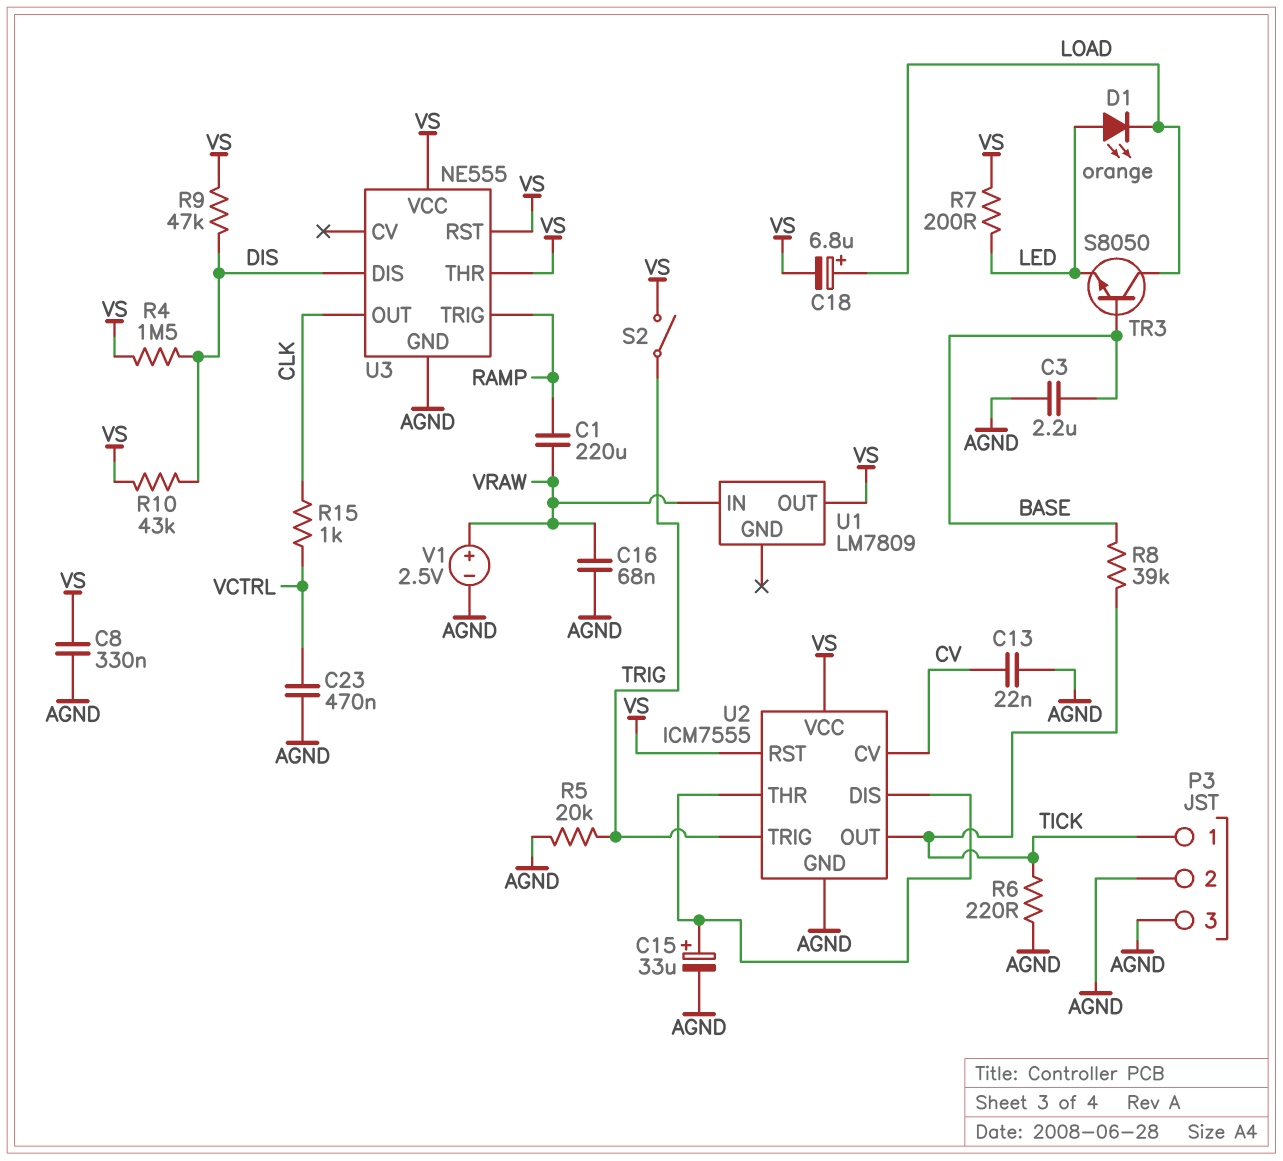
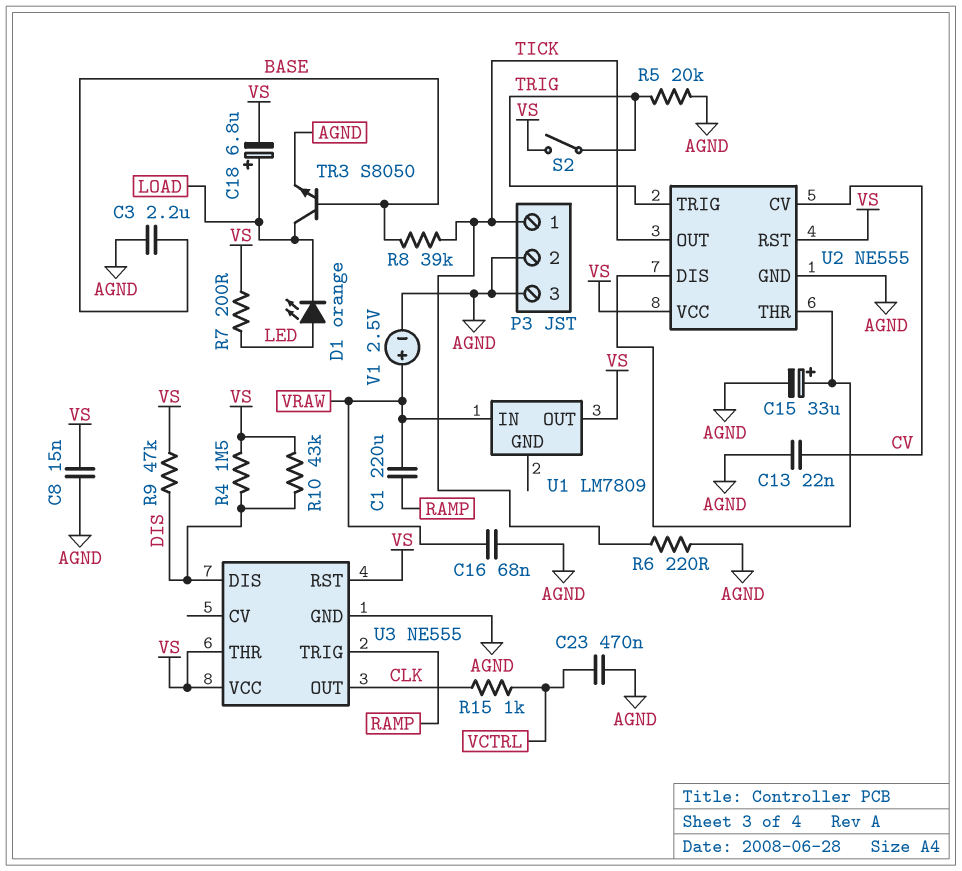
C8: 330nF (AGND, VS) -> 15nF (AGND, VS)
TR3: NPN S8050 (B BASE, C LOAD, E LED) -> NPN S8050 (B BASE, C LOAD, E AGND)
U2: ICM7555 -> NE555

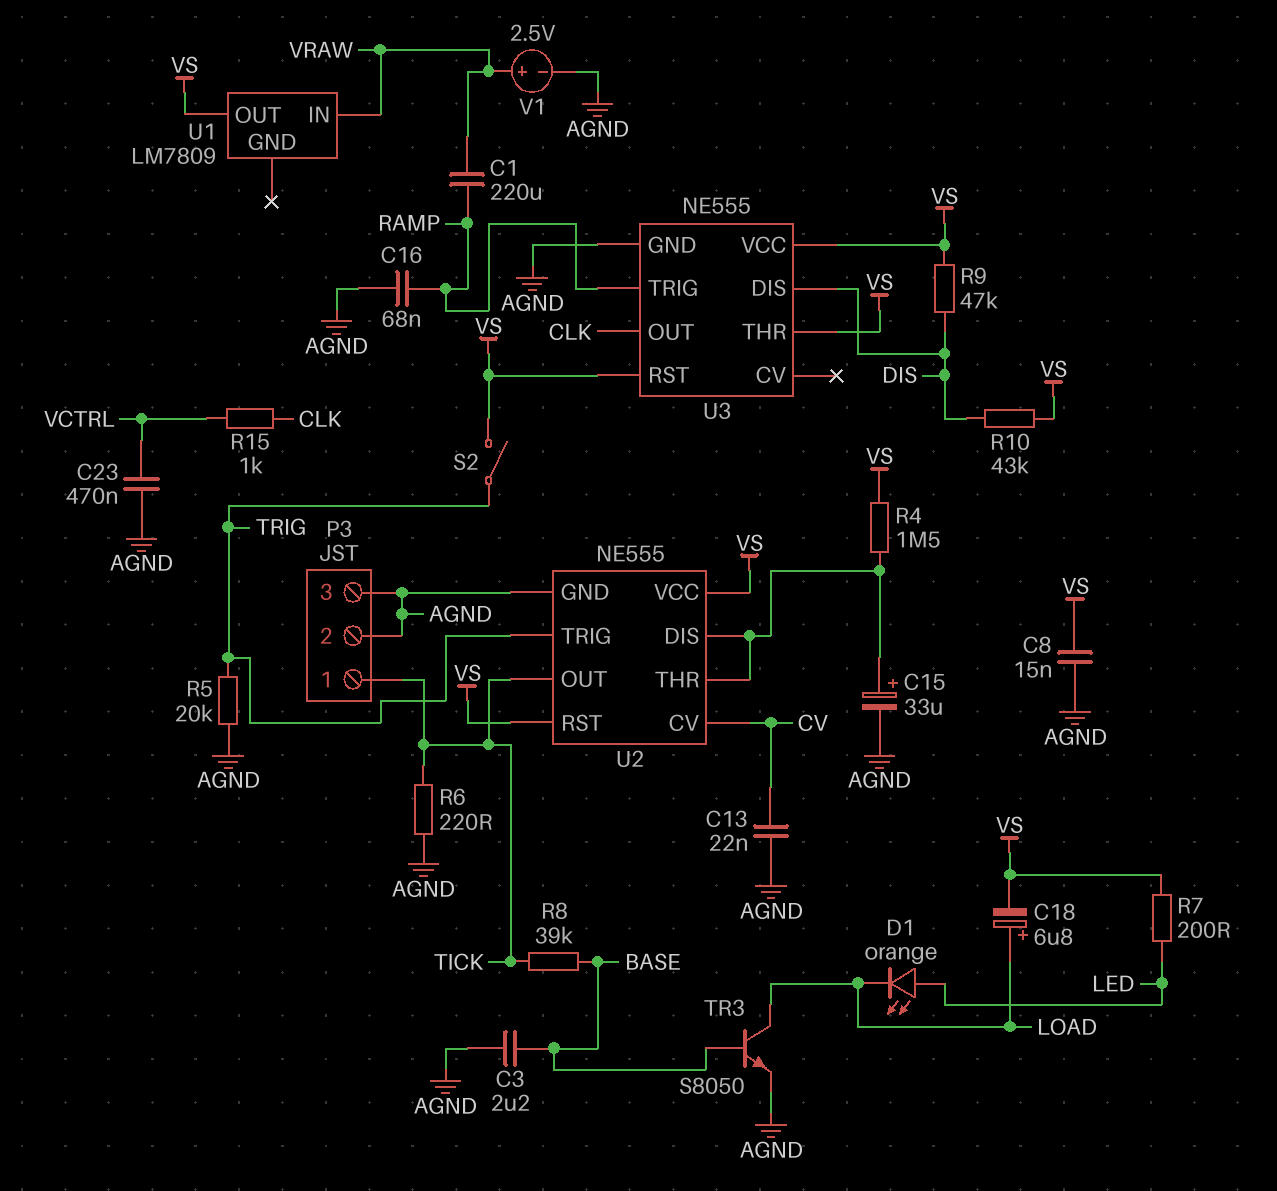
C16: 68nF (AGND, VRAW) -> 68nF (AGND, RAMP)
R4: 1.5M (DIS, VS) -> 1.5M (U2/DIS, VS)

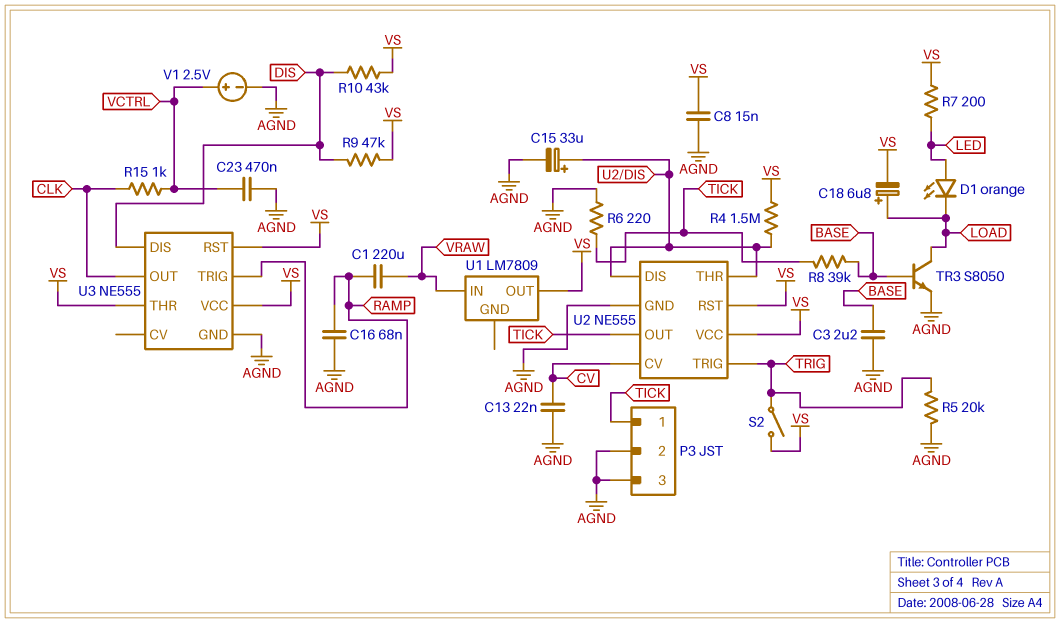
V1: 2.5V (plus VRAW, minus AGND) -> 2.5V (plus VCTRL, minus AGND)

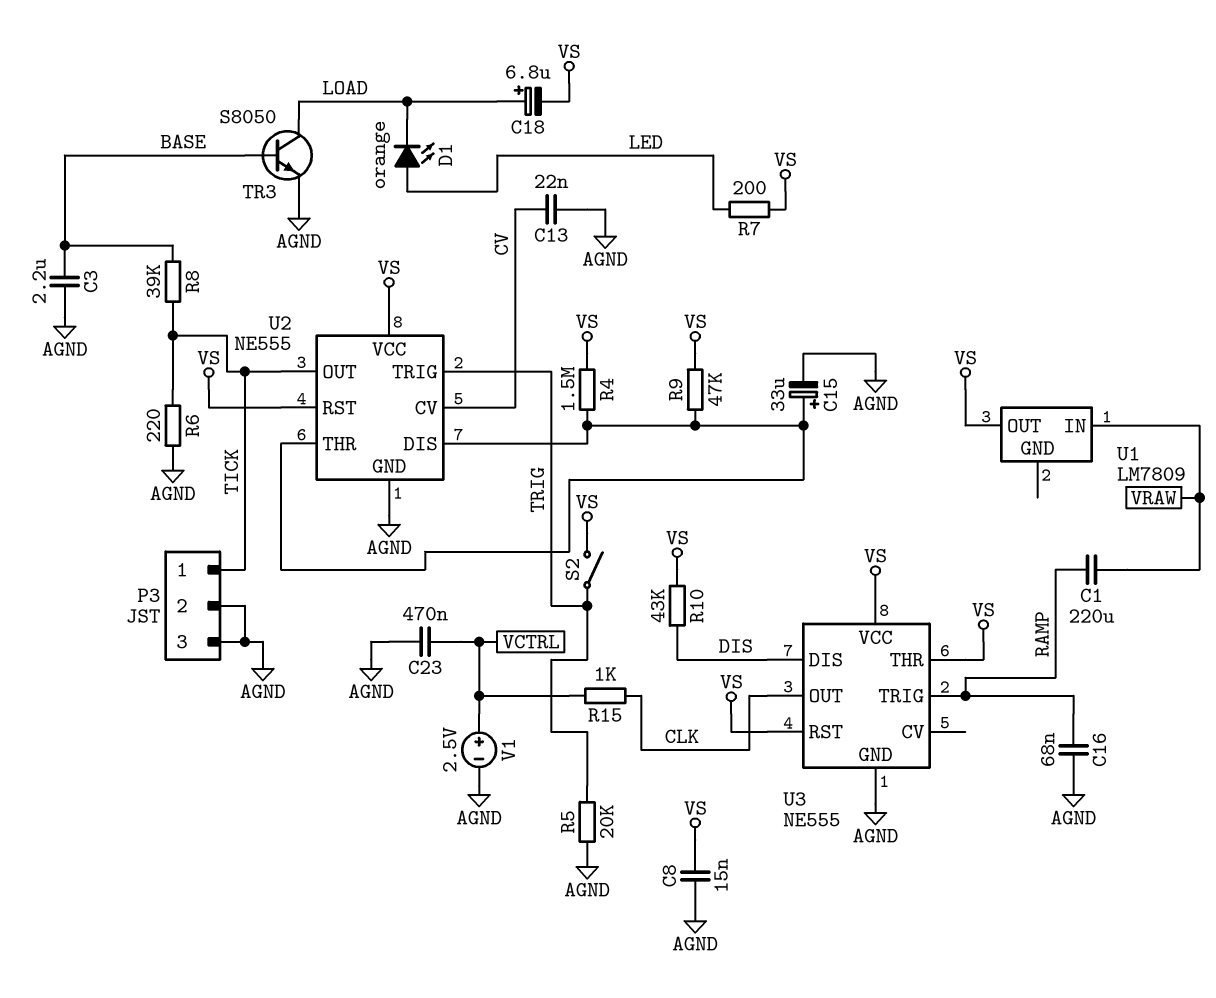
R9: 47k (DIS, VS) -> 47k (U2/DIS, VS)

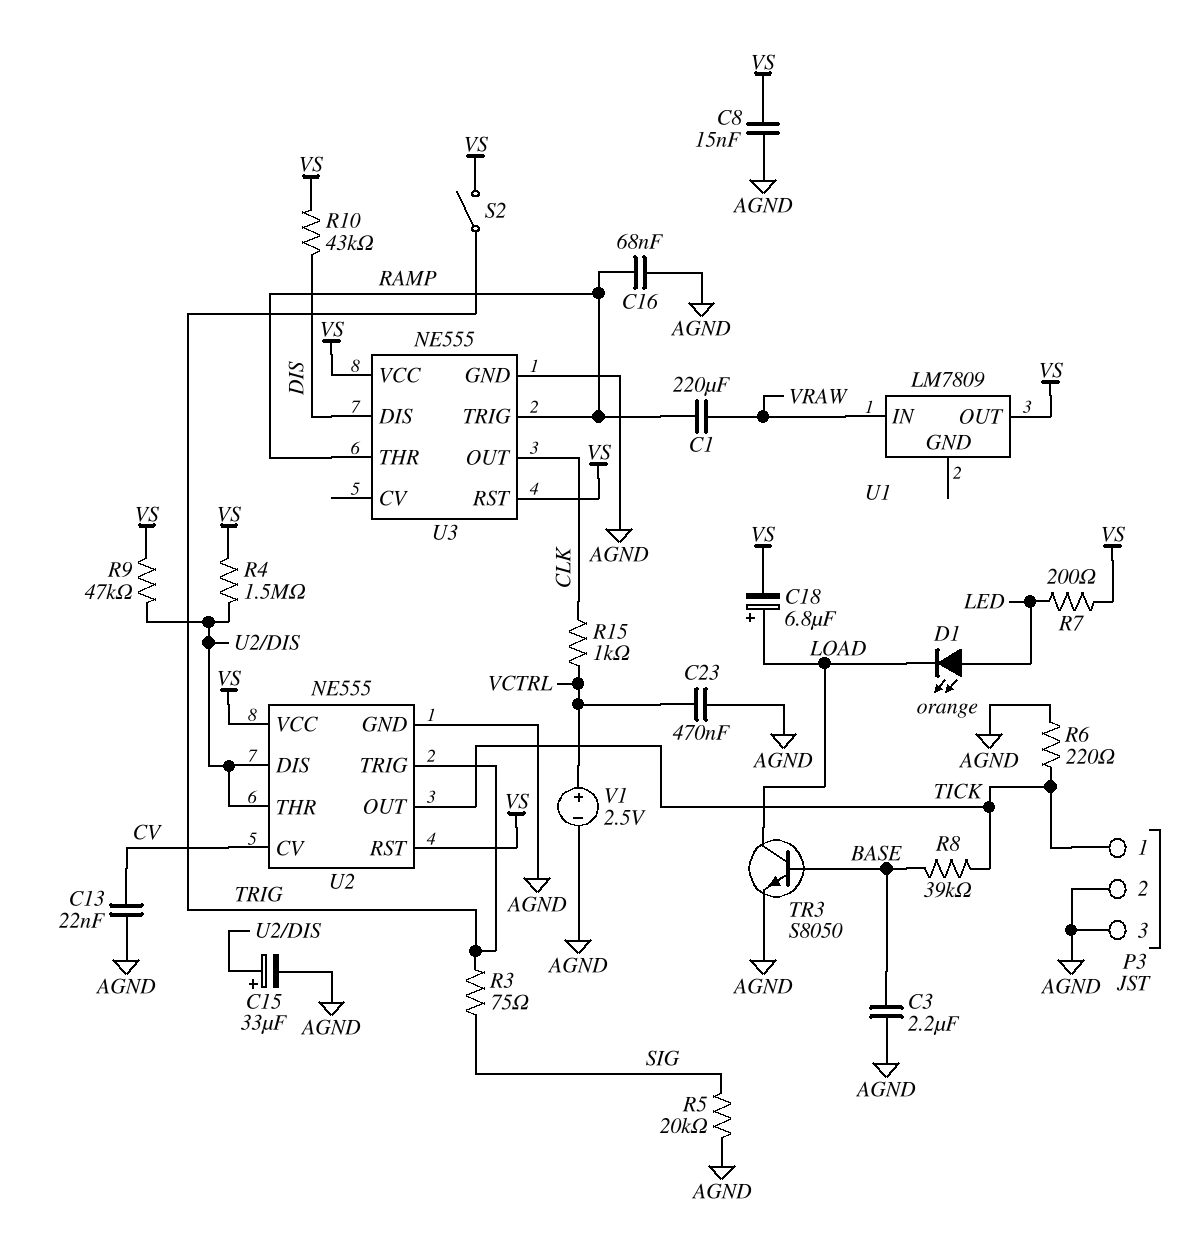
R3: none -> 75 (SIG, TRIG)
R5: 20k (AGND, TRIG) -> 20k (AGND, SIG)
U3 pin THR: VS -> RAMP

